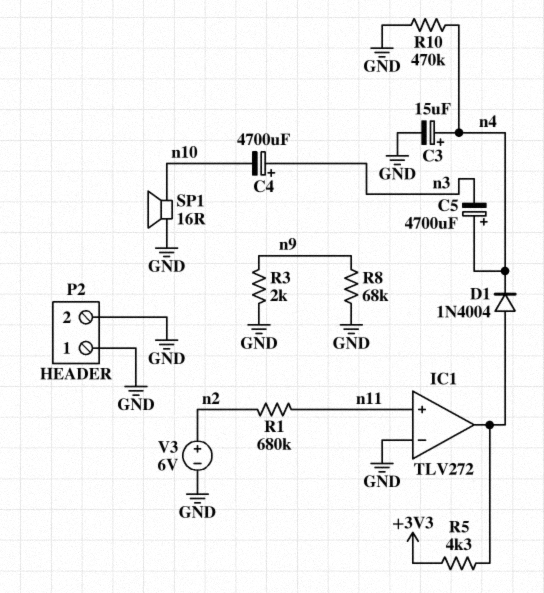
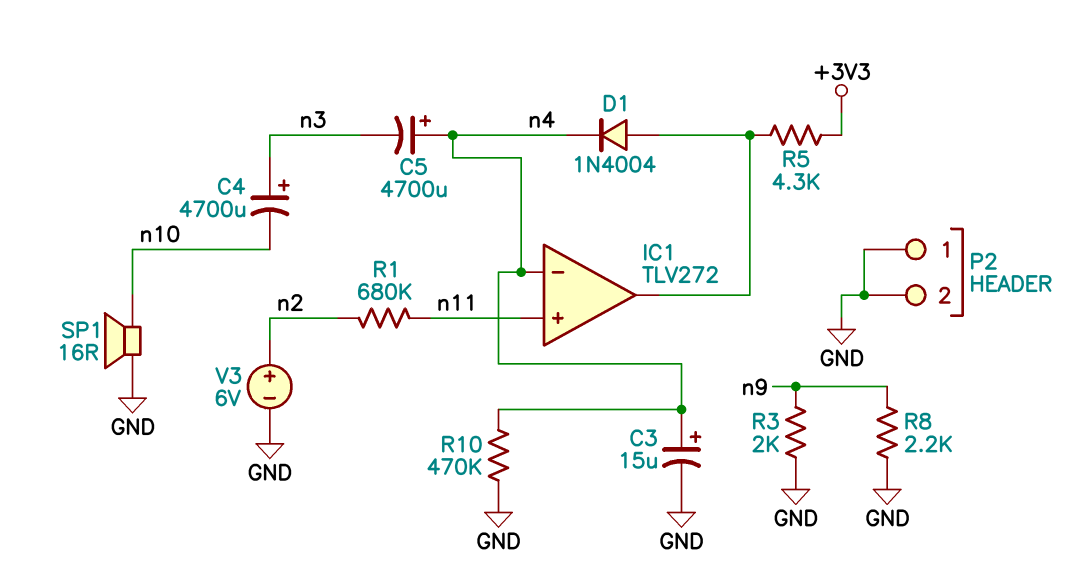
IC1 pin in-: GND -> n4
R8: 68k (GND, n9) -> 2.2k (GND, n9)

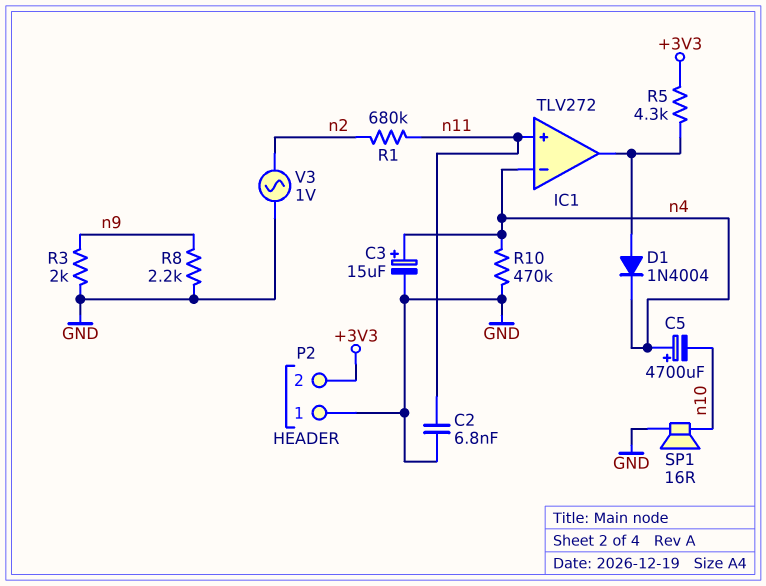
C2: none -> 6.8nF (GND, n11)
C4: 4700uF (plus n3, minus n10) -> none
C5: 4700uF (plus n4, minus n3) -> 4700uF (plus n4, minus n10)
P2 pin 2: GND -> +3V3
V3: 6V (plus n2, minus GND) -> AC 1V (GND, n2)

